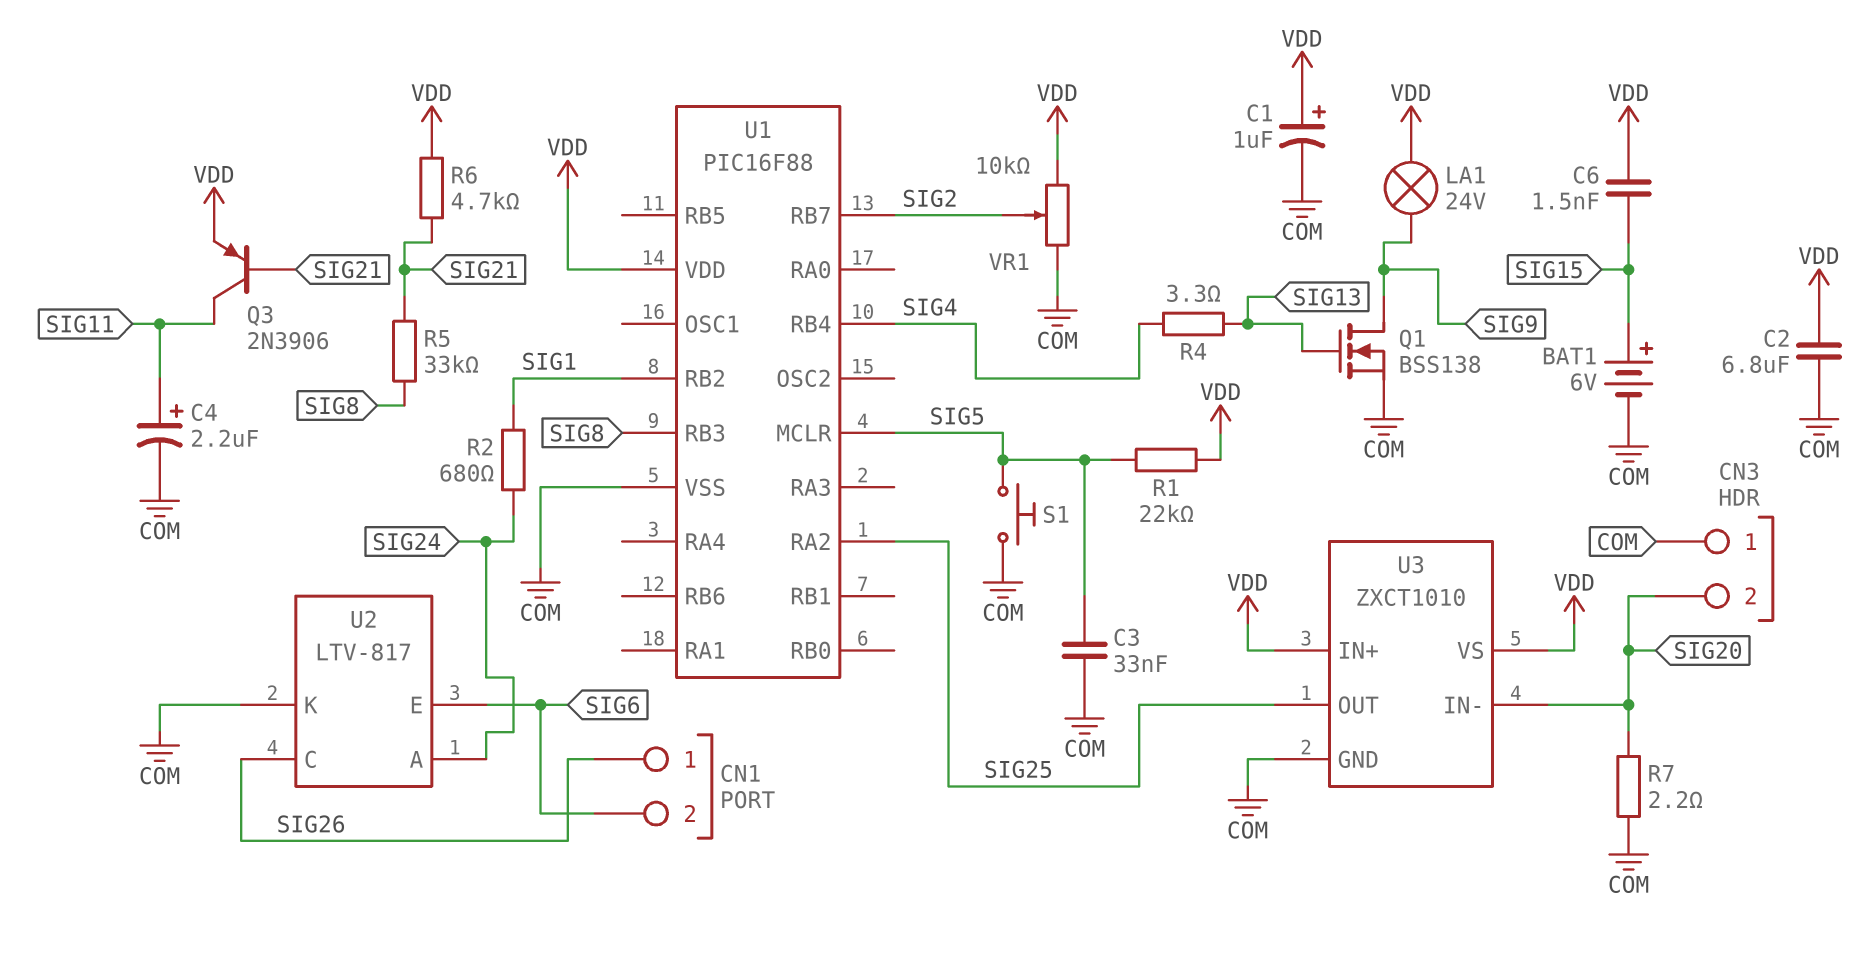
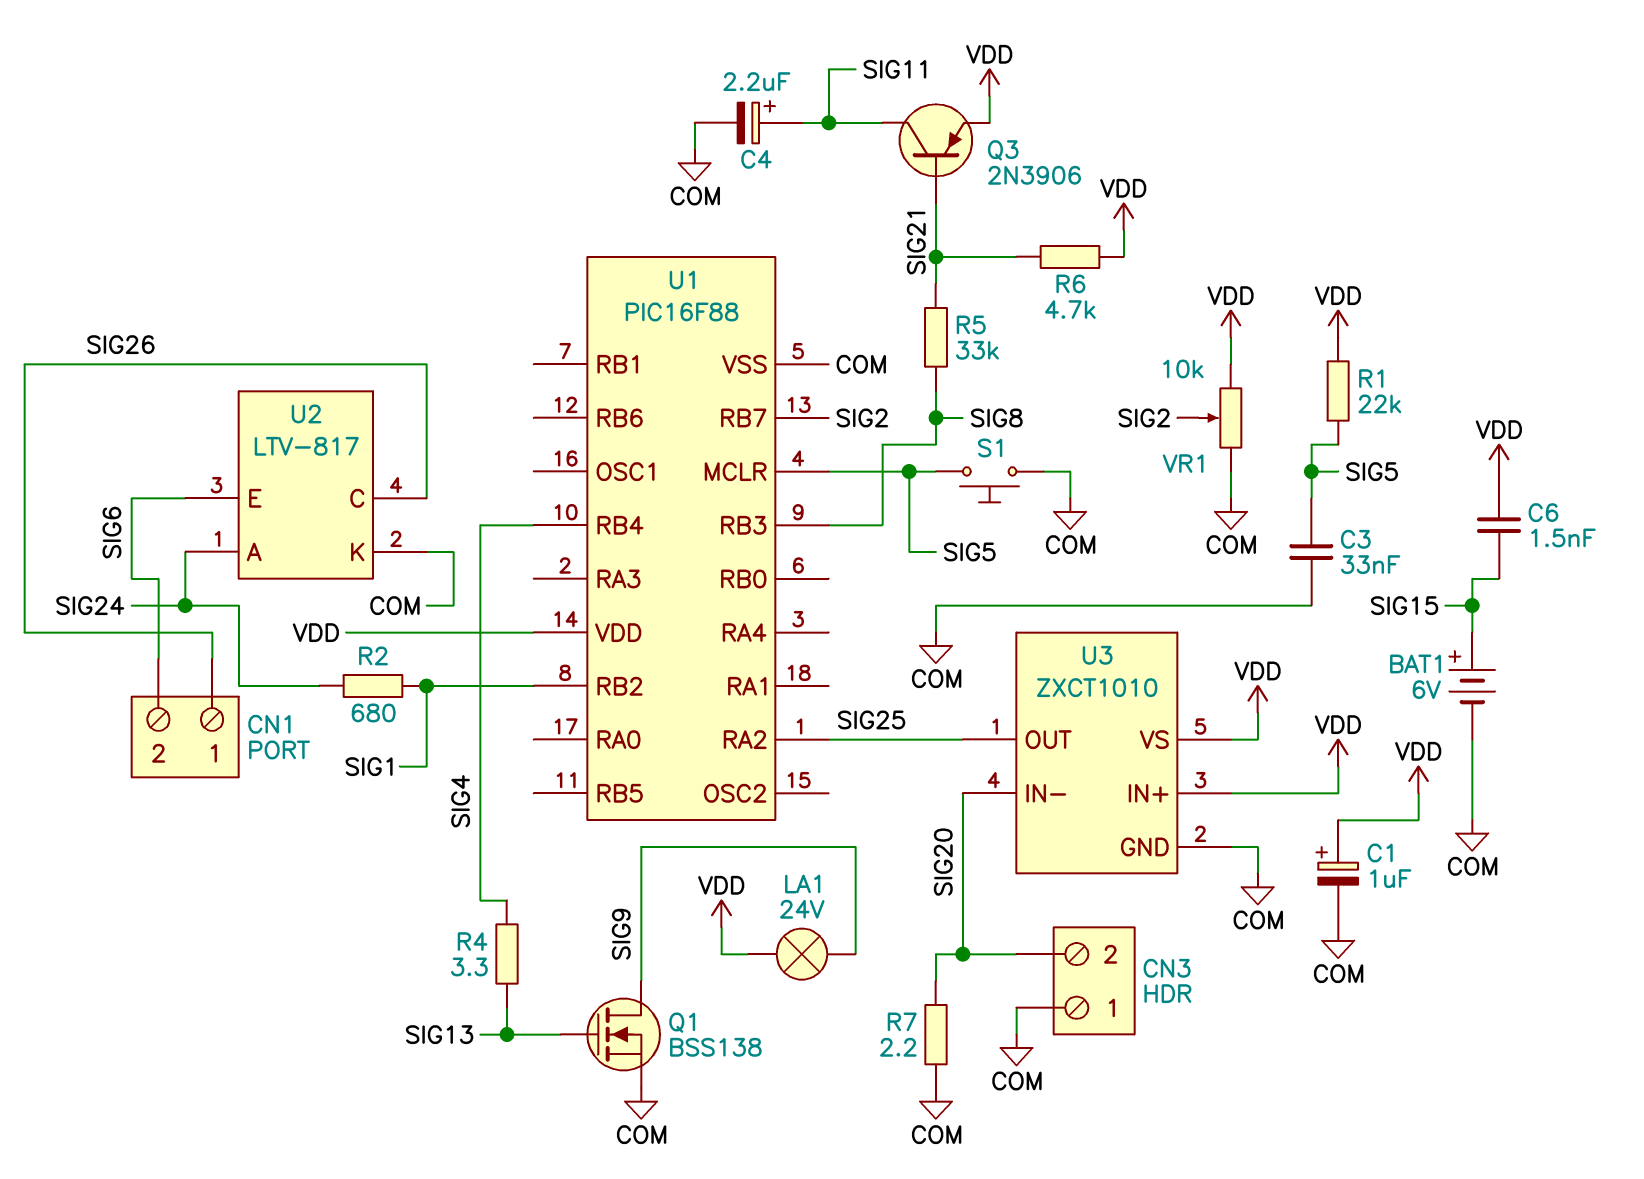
C2: 6.8uF (COM, VDD) -> none

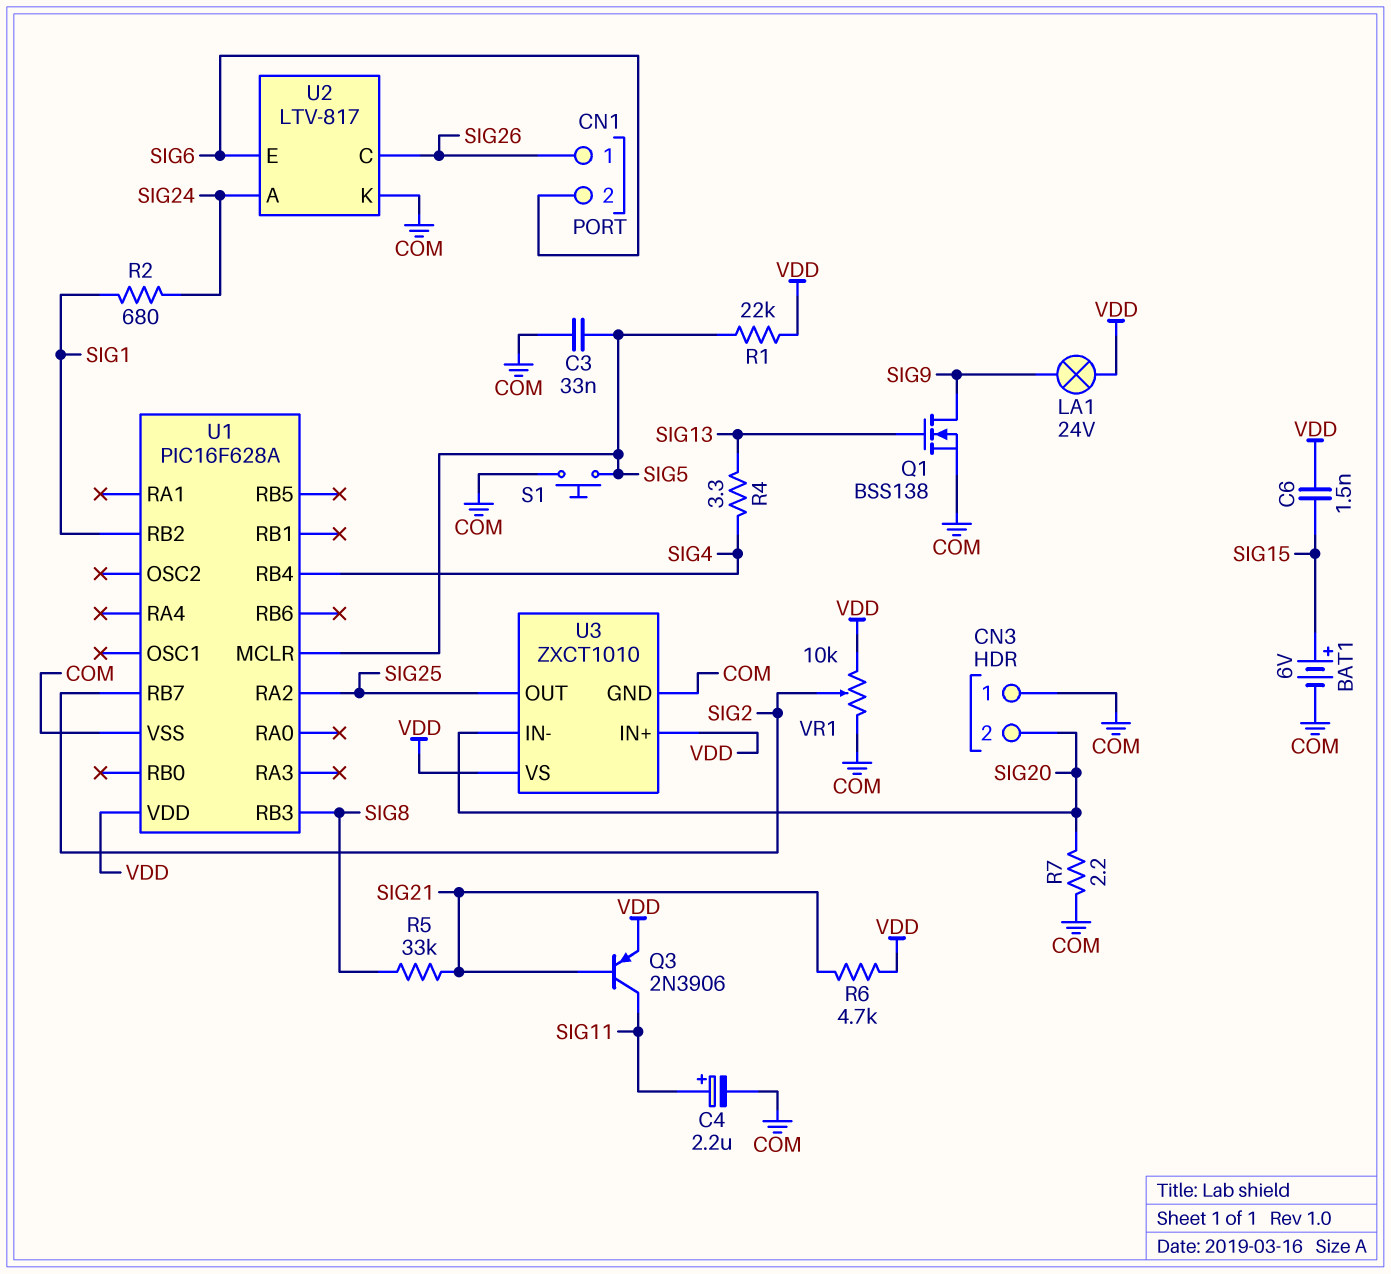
C1: 1uF (plus VDD, minus COM) -> none
U1: PIC16F88 -> PIC16F628A

